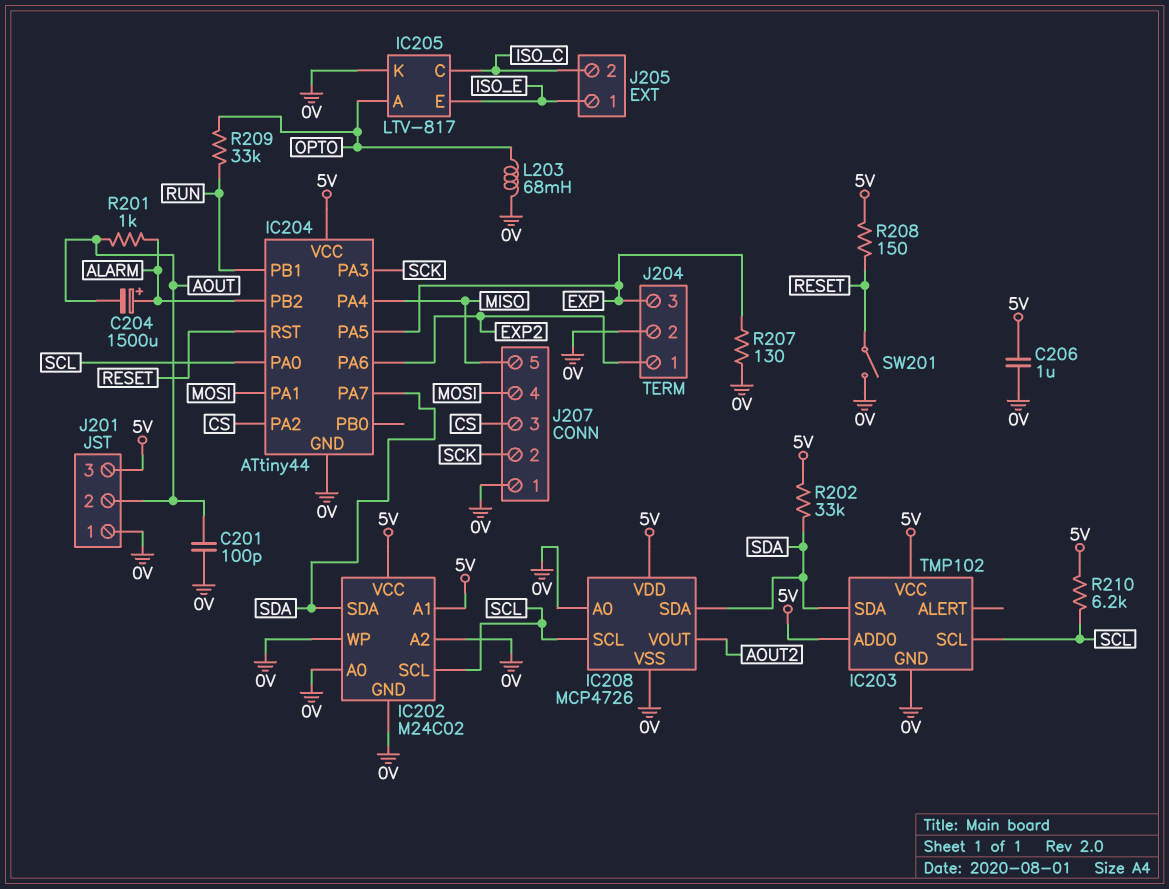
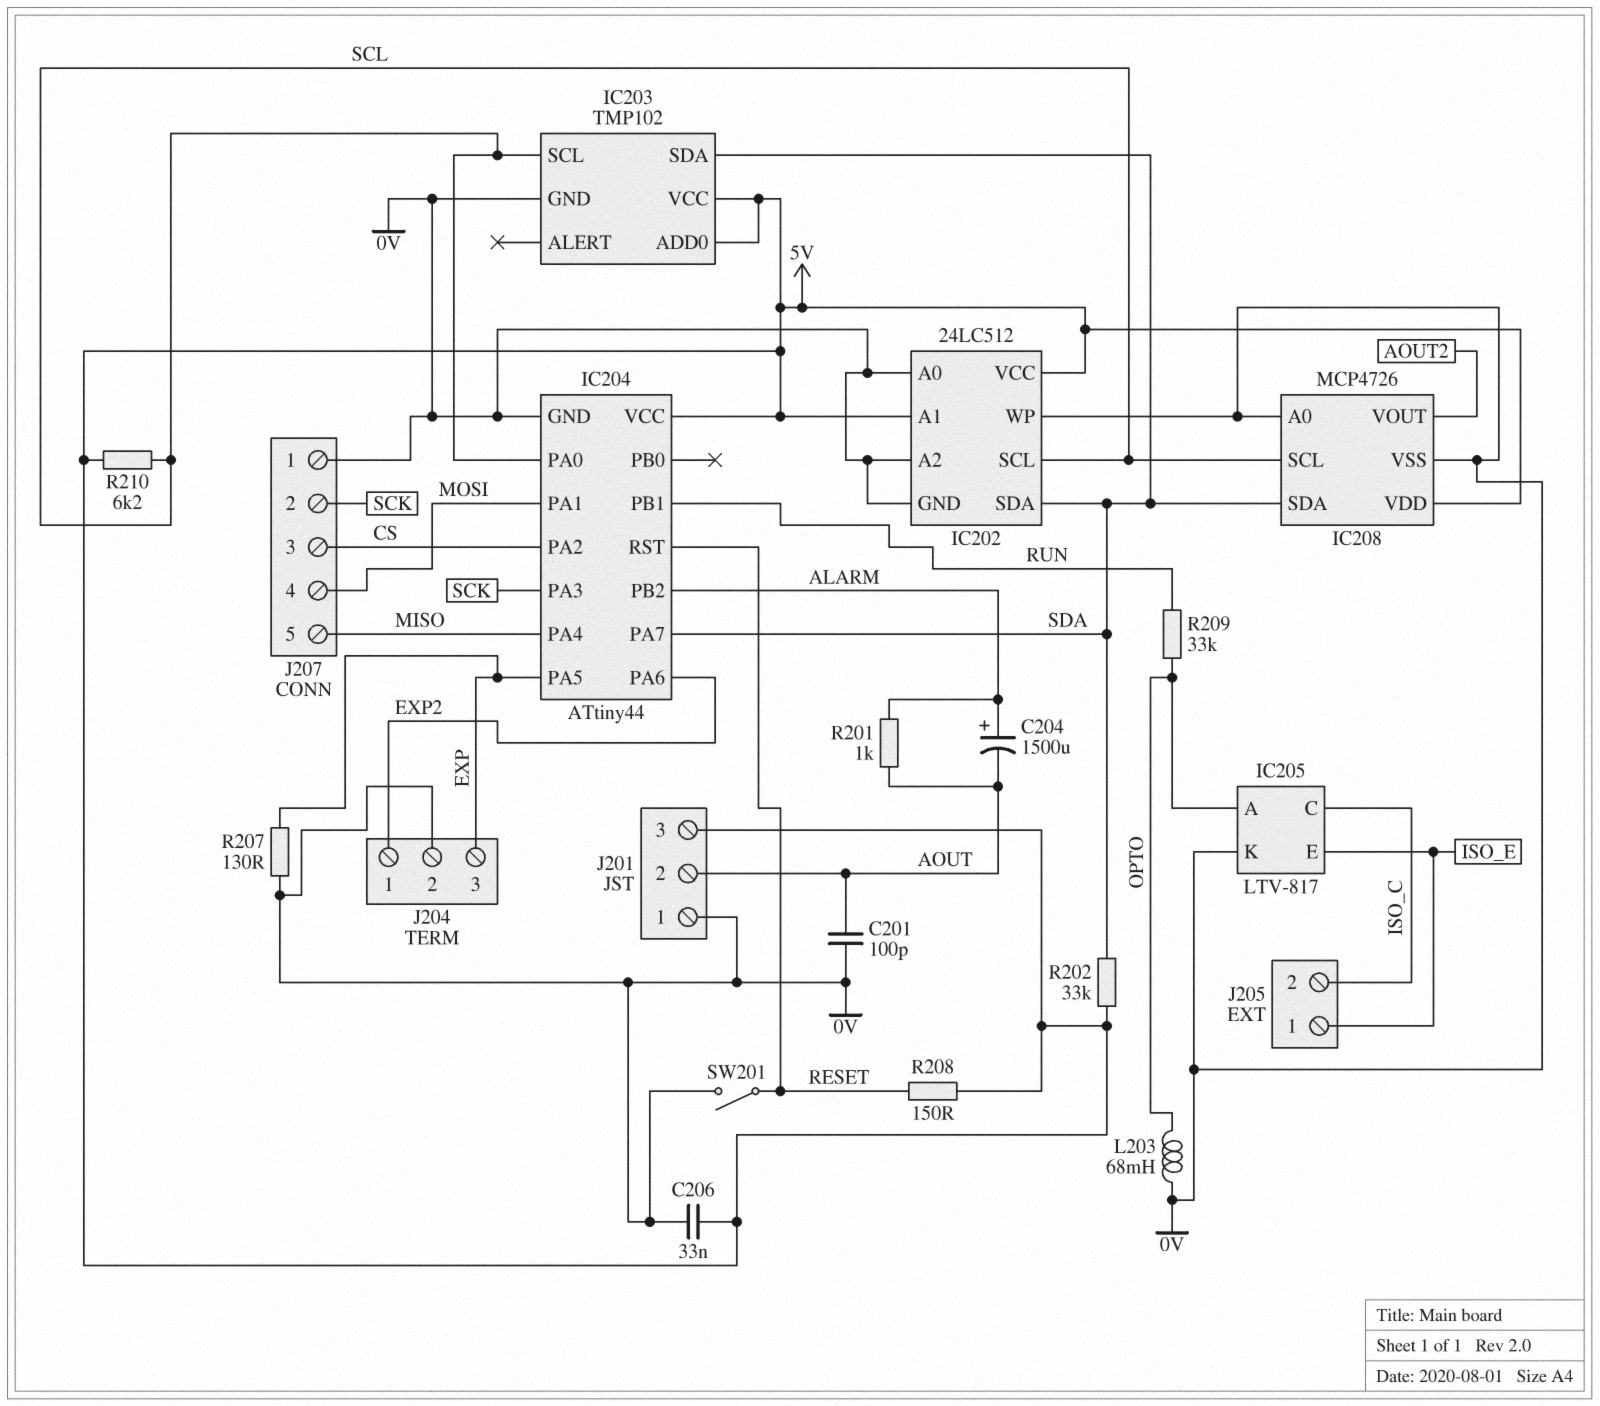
C206: 1uF (0V, 5V) -> 33nF (0V, 5V)
IC202: M24C02 -> 24LC512

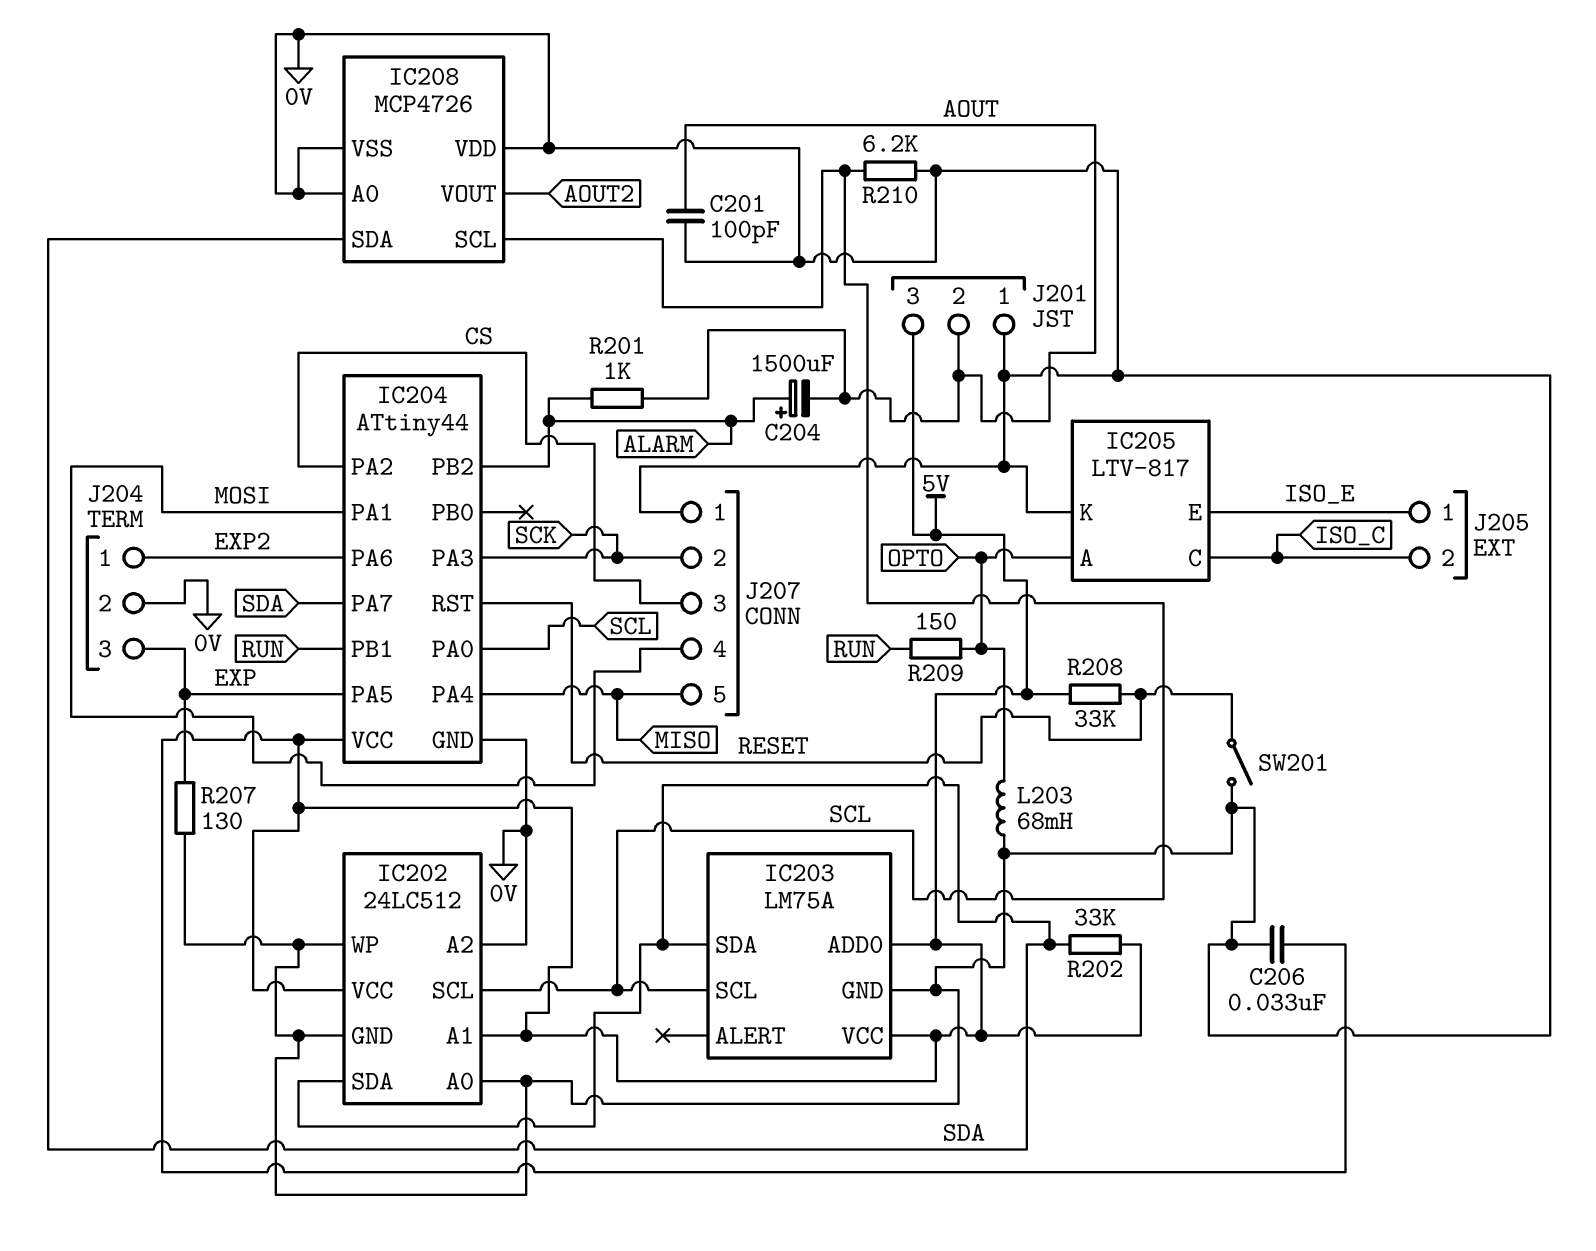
IC203: TMP102 -> LM75A
IC208 pin VDD: 5V -> 0V
R208: 150 (5V, RESET) -> 33k (5V, RESET)
R209: 33k (OPTO, RUN) -> 150 (OPTO, RUN)
R210: 6.2k (5V, SCL) -> 6.2k (0V, SCL)

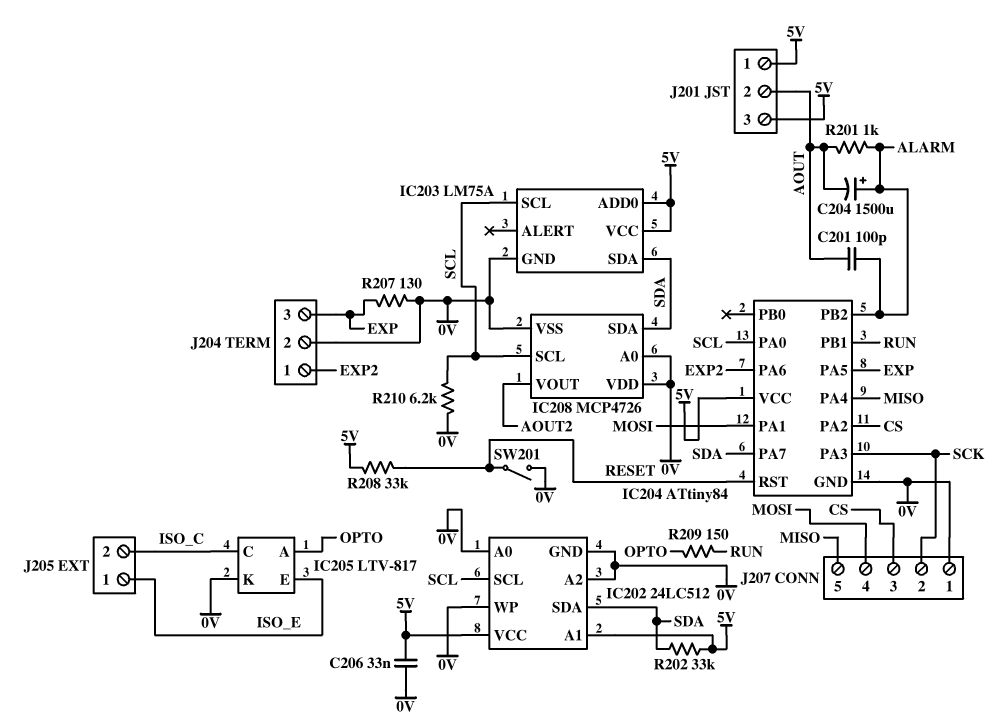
C201: 100pF (0V, AOUT) -> 100pF (ALARM, AOUT)
IC204: ATtiny44 -> ATtiny84
J201 pin 1: 0V -> 5V
L203: 68mH (0V, OPTO) -> none

